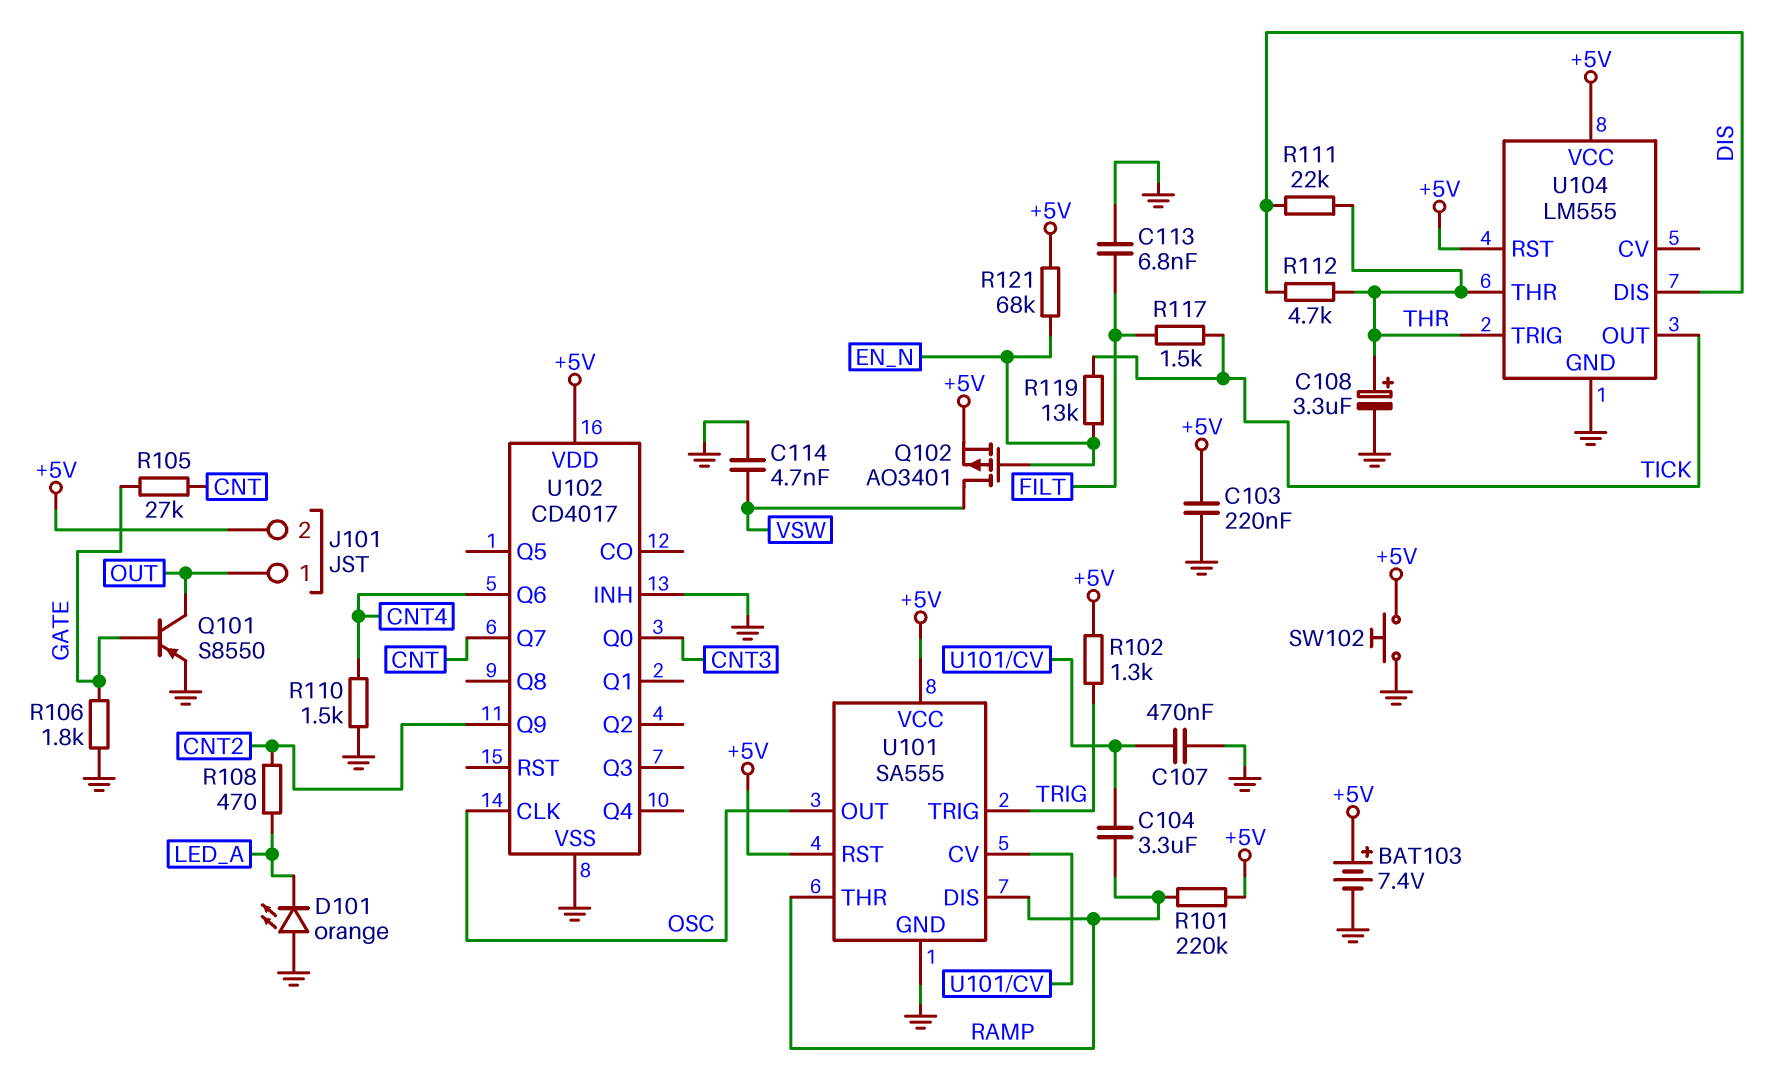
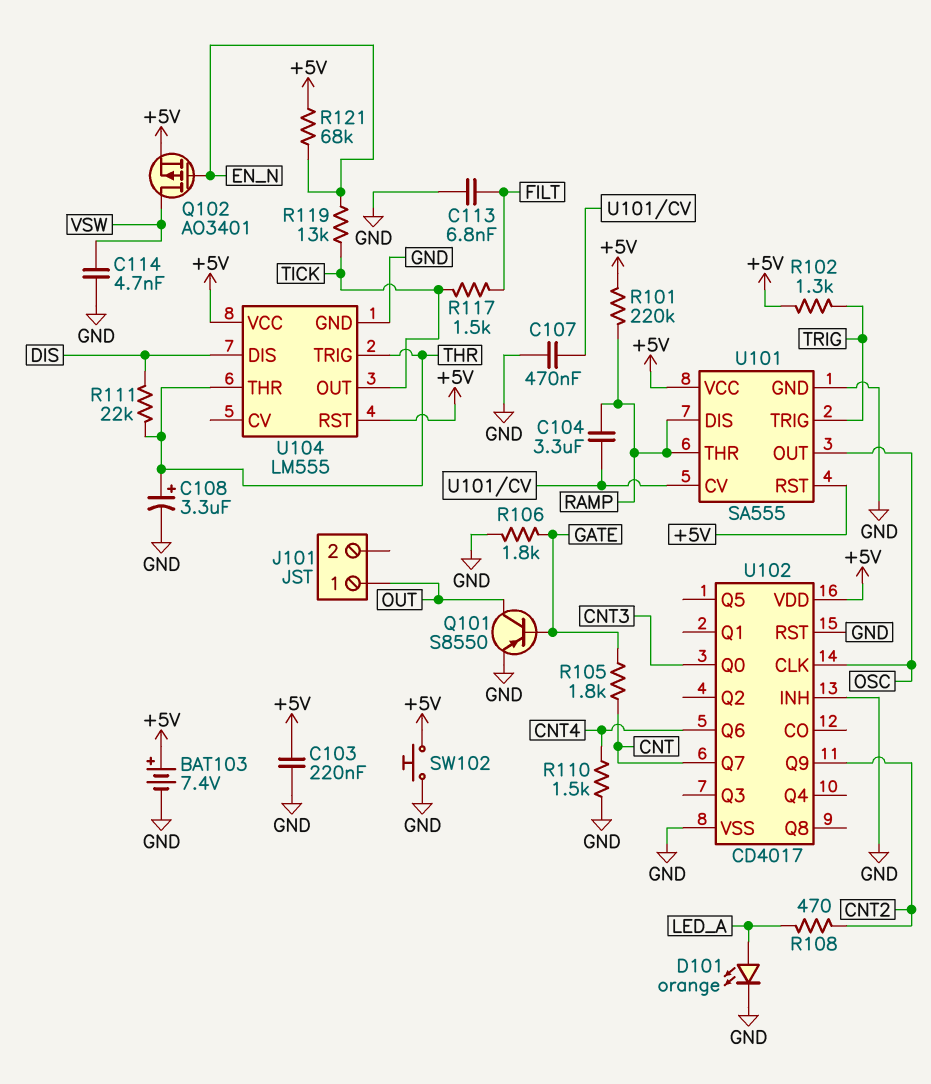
D101: LED orange (A GND, K LED_A) -> LED orange (A LED_A, K GND)
J101 pin 2: +5V -> none
R105: 27k (CNT, GATE) -> 1.8k (CNT, GATE)
R112: 4.7k (DIS, THR) -> none
U102 pin RST: none -> GND

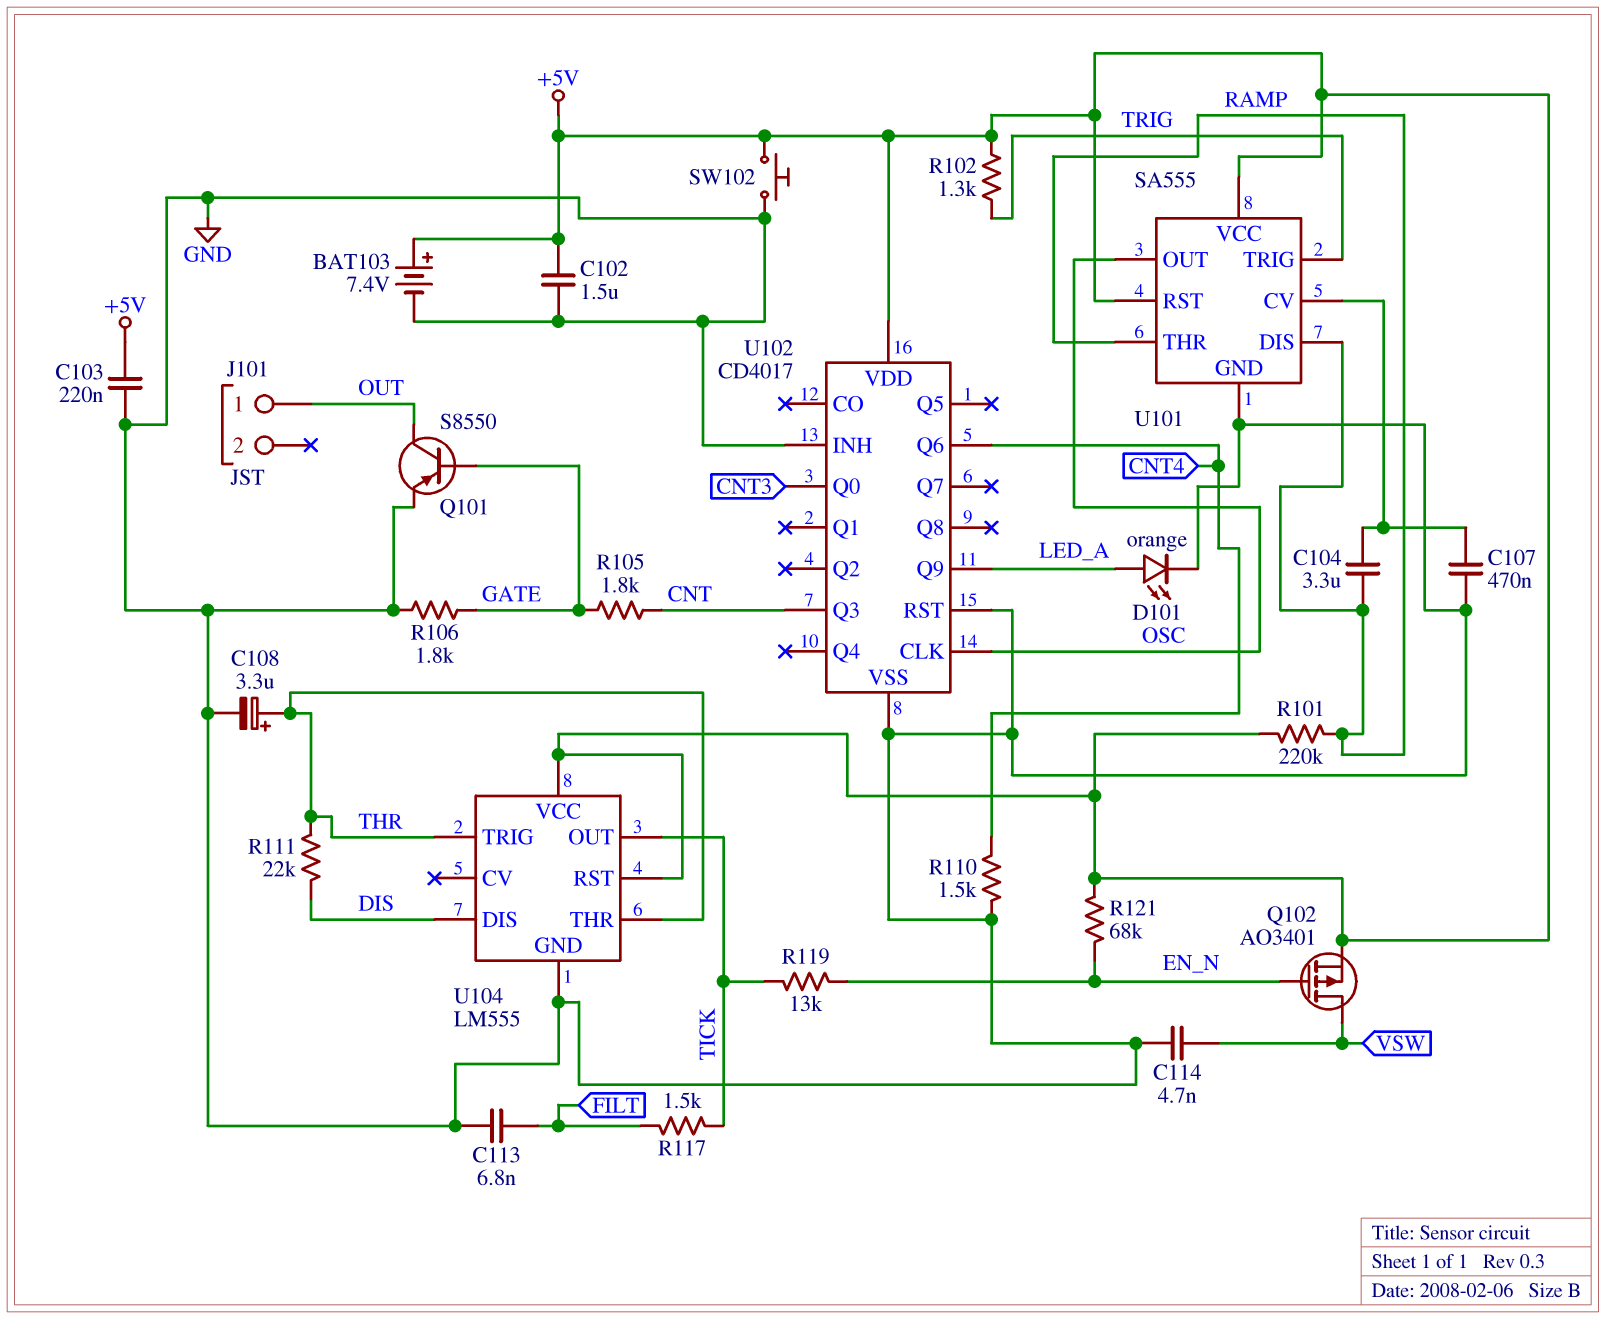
C102: none -> 1.5uF (+5V, GND)
R108: 470 (CNT2, LED_A) -> none
U102 pin Q3: none -> CNT
U102 pin Q7: CNT -> none
U102 pin Q9: CNT2 -> LED_A

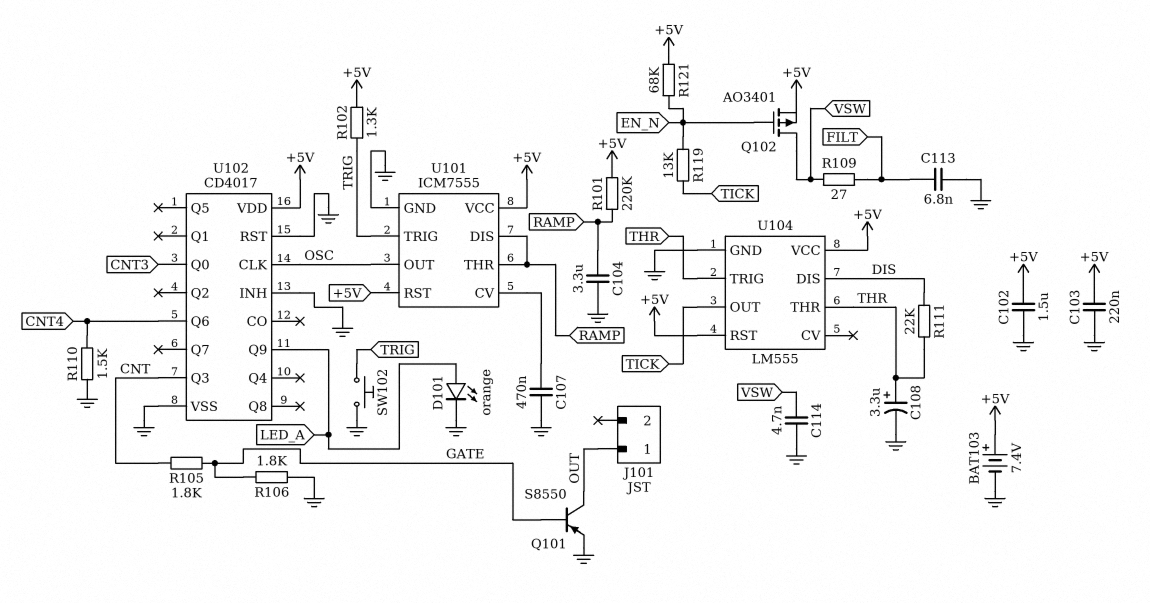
C104: 3.3uF (RAMP, U101/CV) -> 3.3uF (GND, RAMP)
R109: none -> 27 (FILT, VSW)
R117: 1.5k (FILT, TICK) -> none
SW102: button (+5V, GND) -> button (GND, TRIG)
U101: SA555 -> ICM7555

